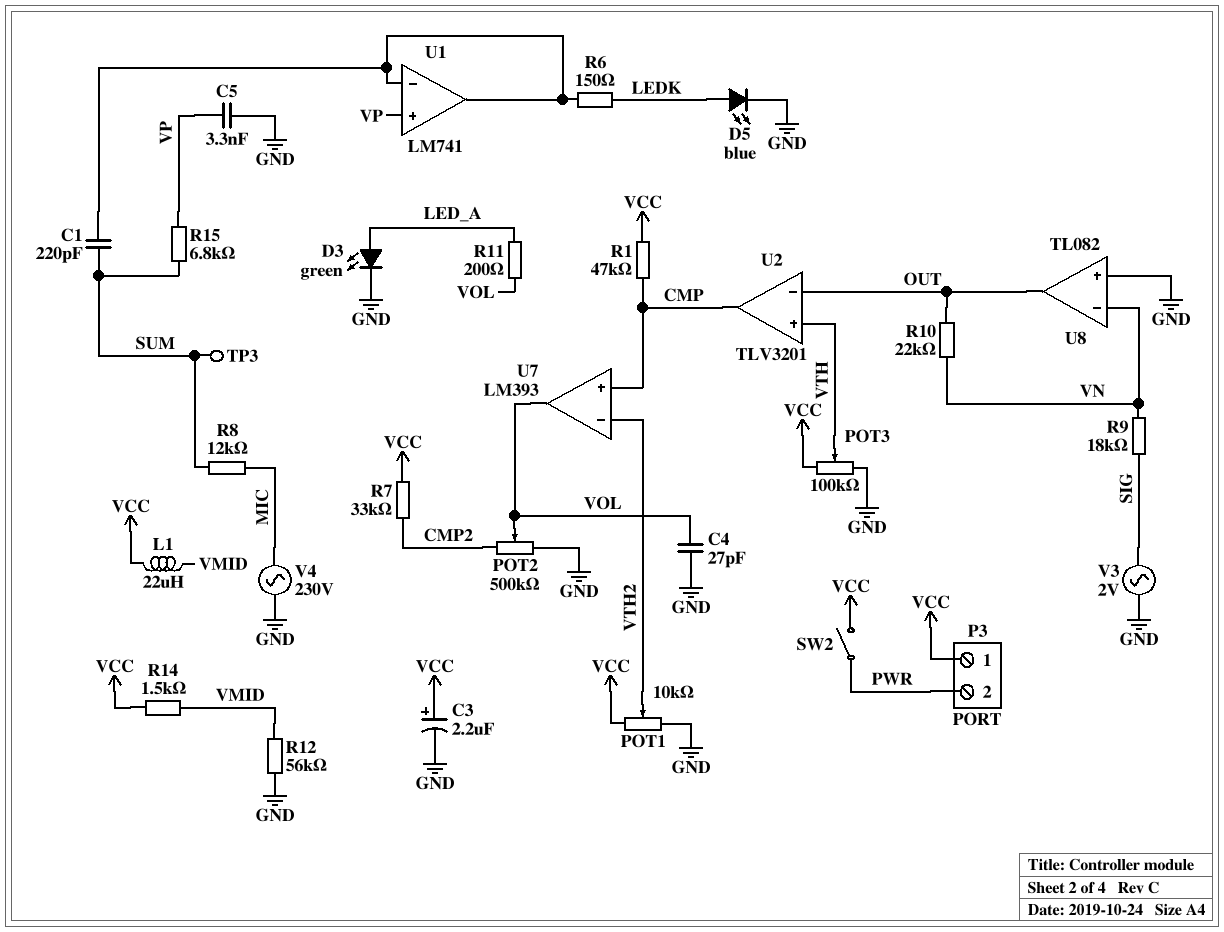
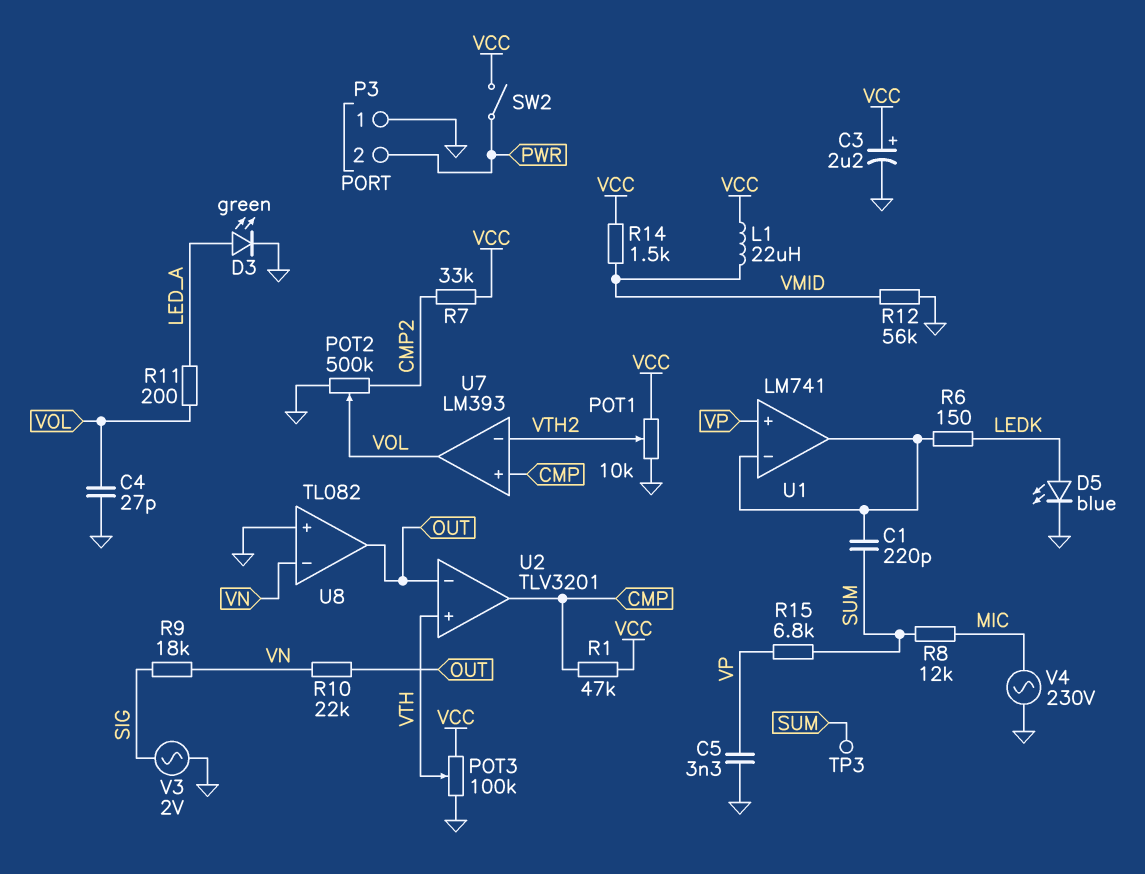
P3 pin 1: VCC -> GND

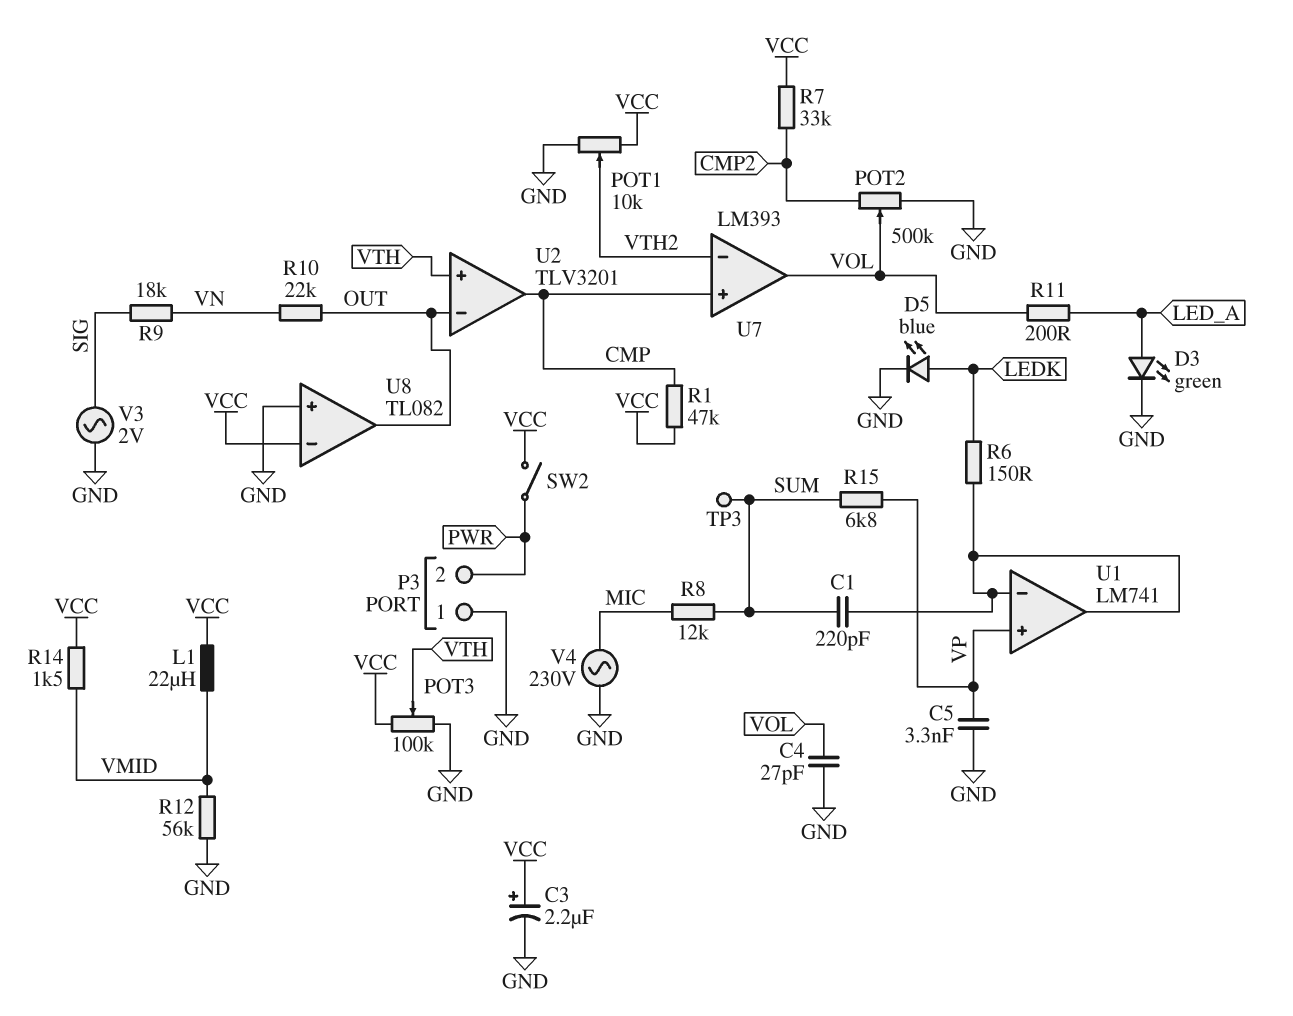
U8 pin in-: VN -> VCC

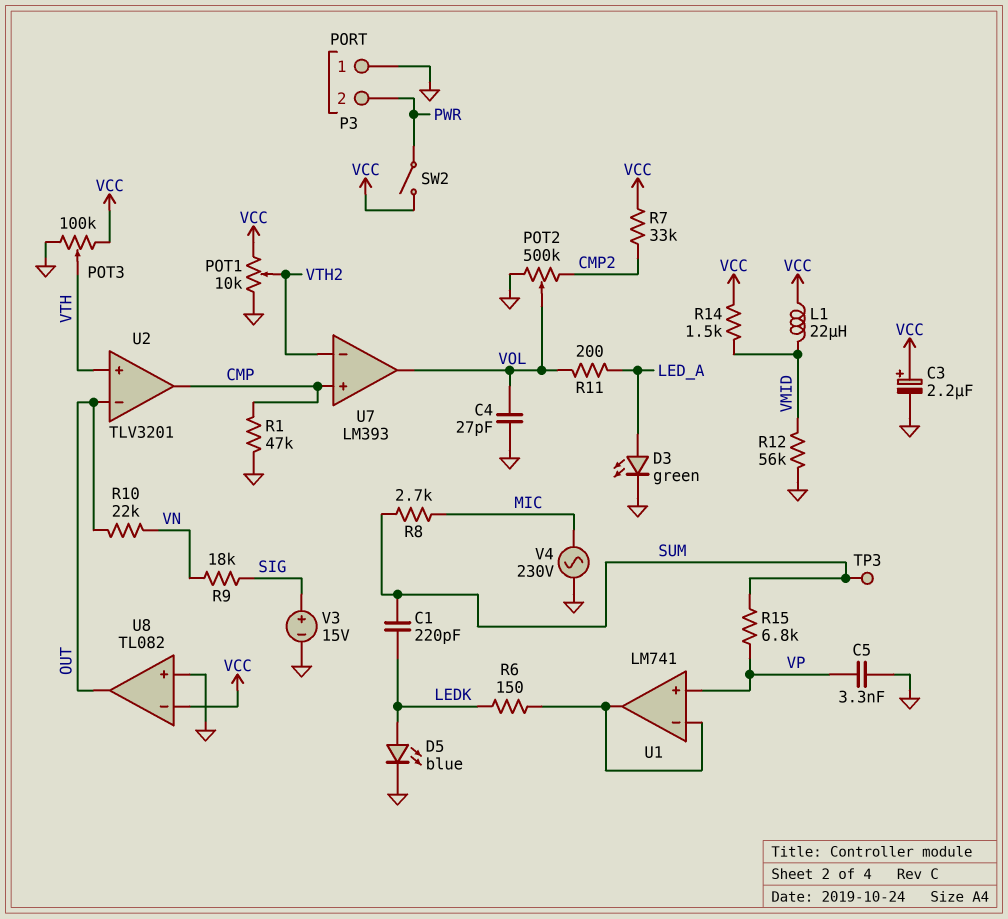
C1: 220pF (SUM, U1/in-) -> 220pF (LEDK, SUM)
R1: 47k (CMP, VCC) -> 47k (CMP, GND)
R8: 12k (MIC, SUM) -> 2.7k (MIC, SUM)
V3: AC 2V (GND, SIG) -> 15V (plus SIG, minus GND)

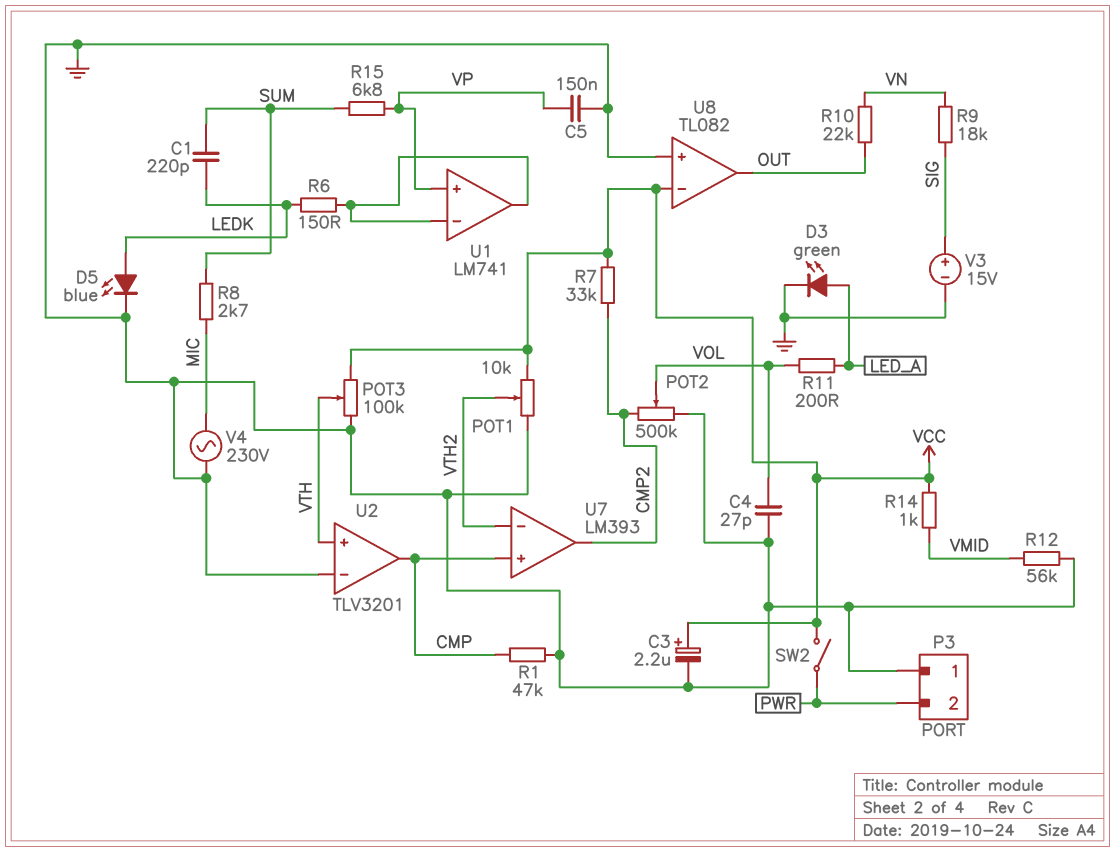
C5: 3.3nF (GND, VP) -> 150nF (GND, VP)
L1: 22uH (VCC, VMID) -> none
R14: 1.5k (VCC, VMID) -> 1k (VCC, VMID)
TP3: test point (SUM) -> none
U2 pin in-: OUT -> GND
U7 pin out: VOL -> CMP2

